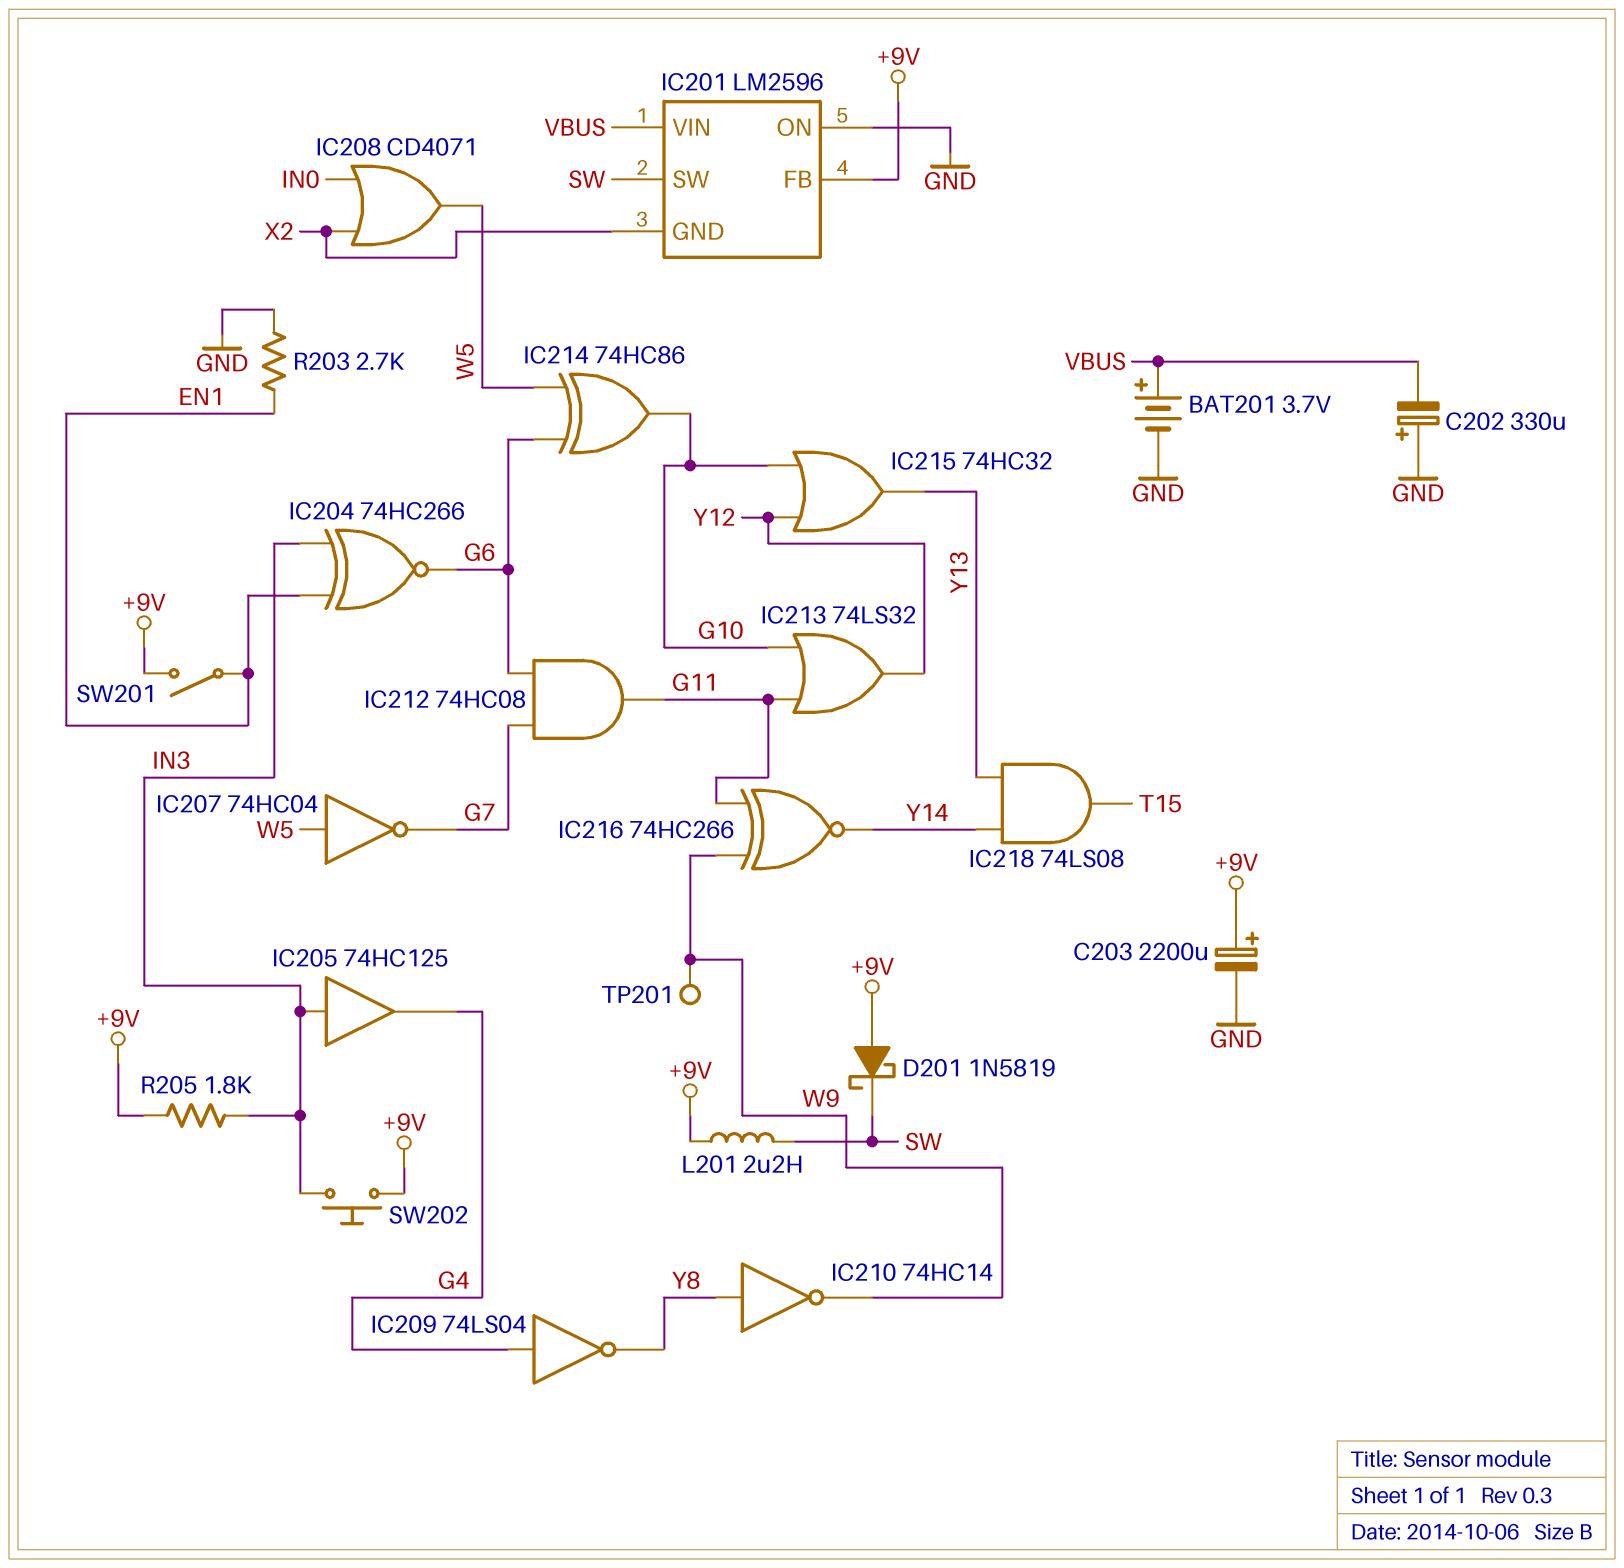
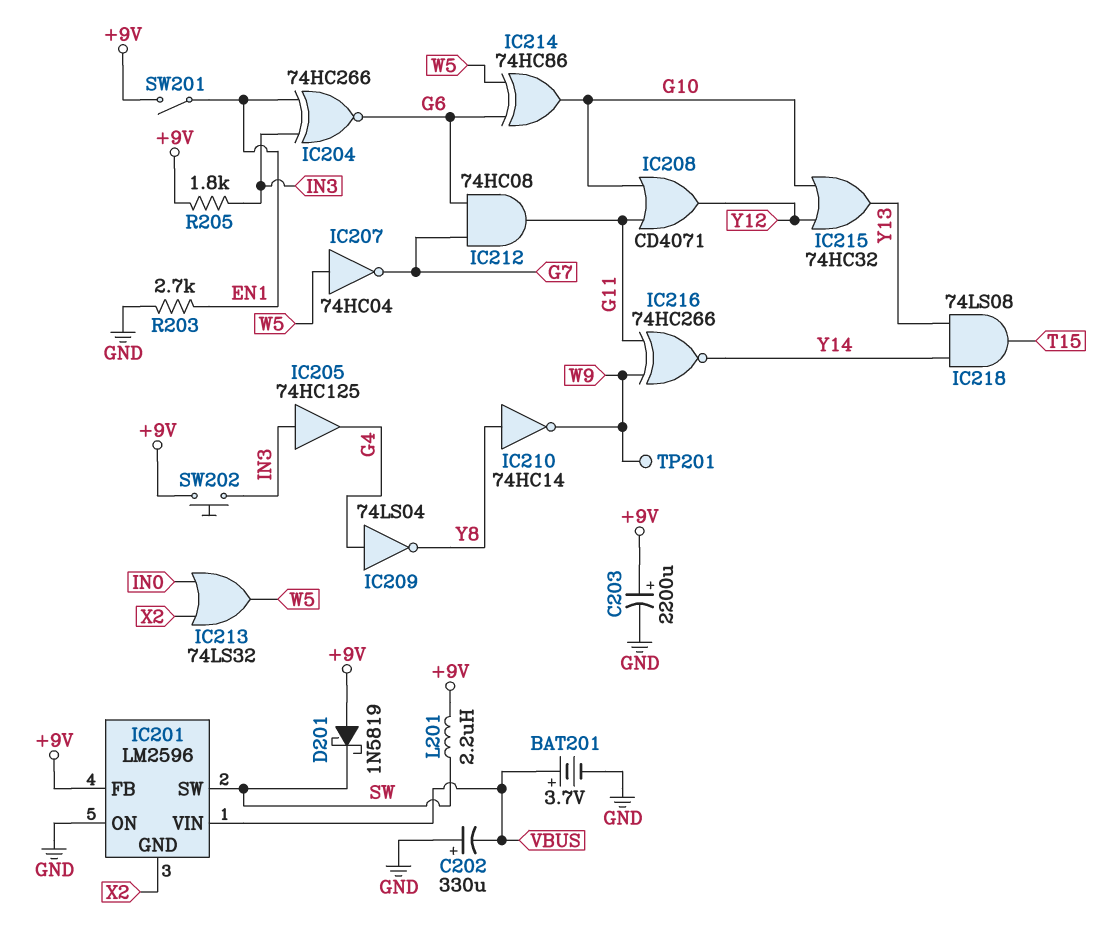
IC208: OR CD4071 (in IN0, in X2, out W5) -> OR CD4071 (in G10, in G11, out Y12)
IC213: OR 74LS32 (in G10, in G11, out Y12) -> OR 74LS32 (in IN0, in X2, out W5)

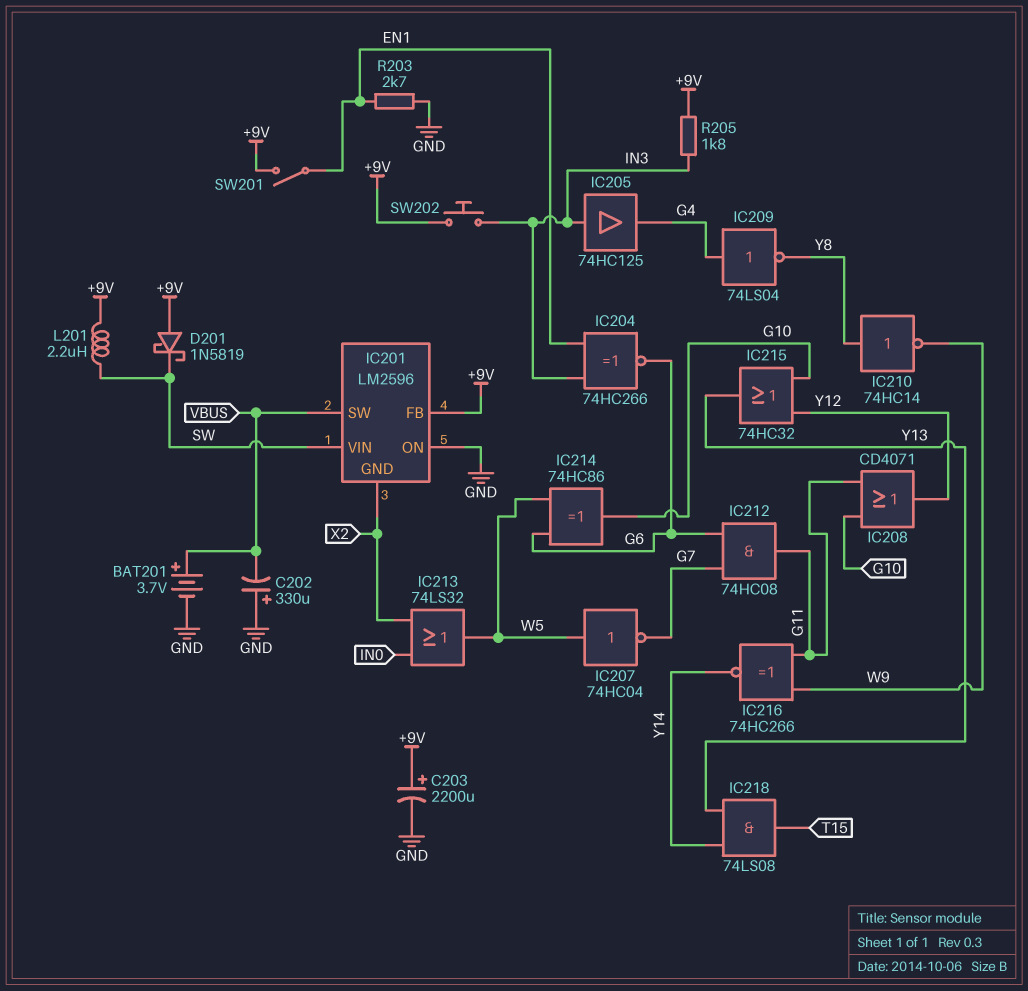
IC201 pin SW: SW -> VBUS
IC201 pin VIN: VBUS -> SW
TP201: test point (W9) -> none

